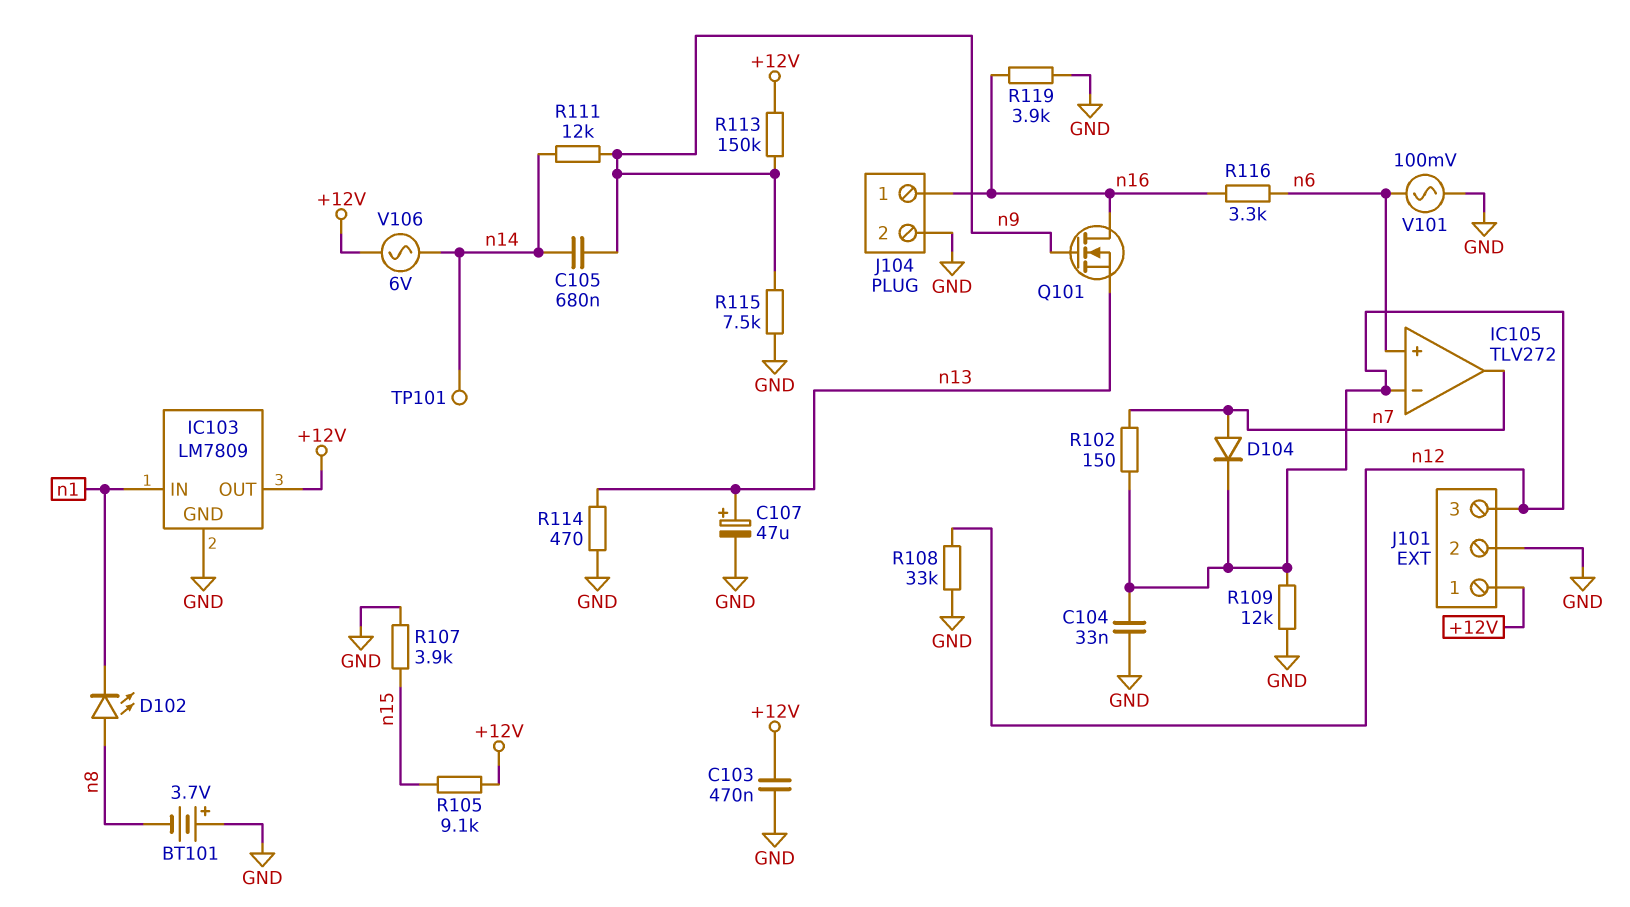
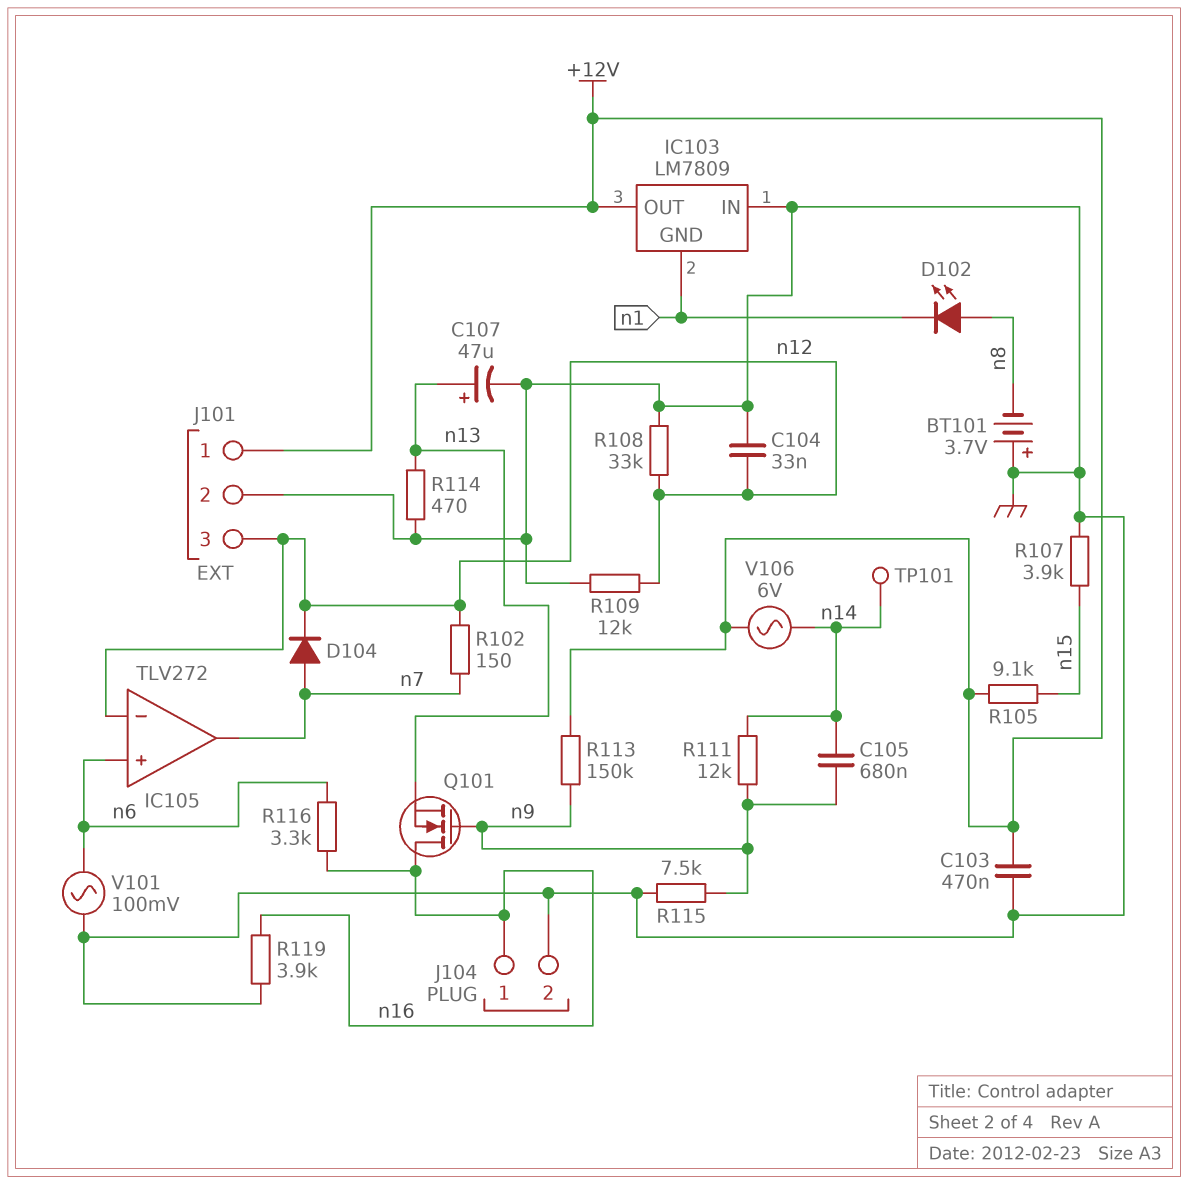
IC103 pin GND: GND -> n1
IC103 pin IN: n1 -> GND

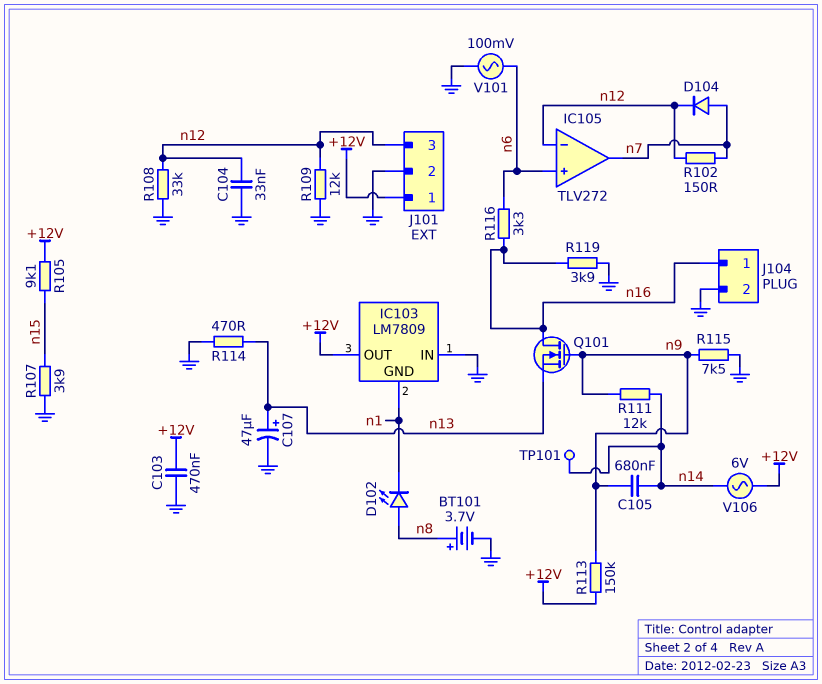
BT101: 3.7V (plus GND, minus n8) -> 3.7V (plus n8, minus GND)

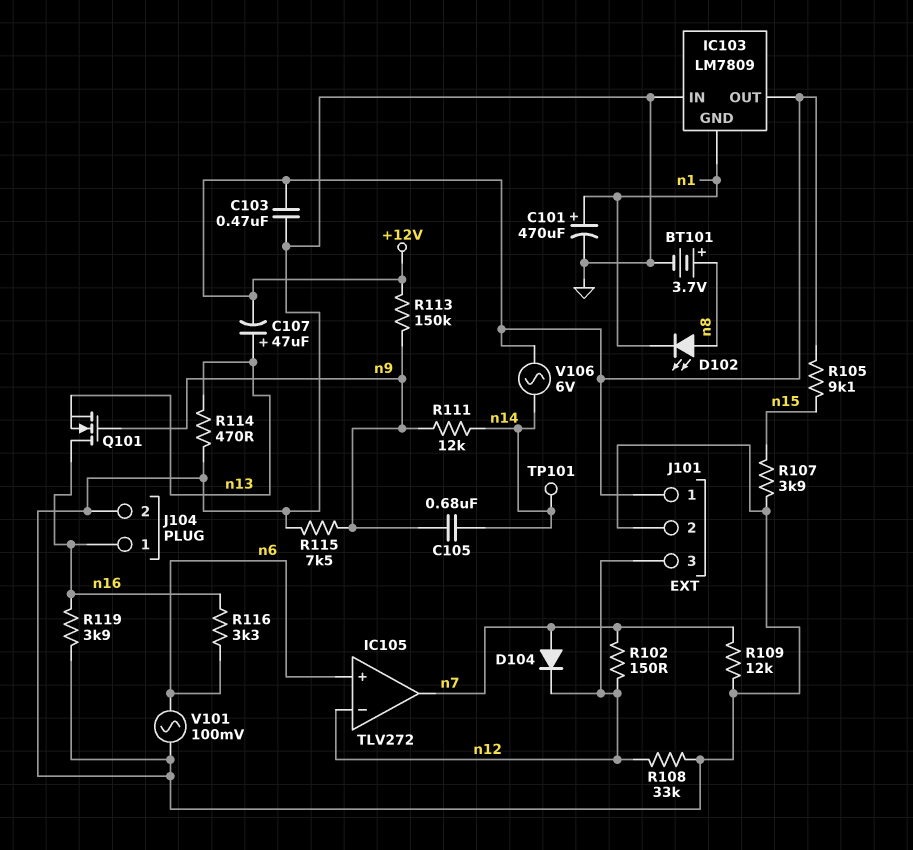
C101: none -> 470uF (plus n1, minus GND)
C104: 33nF (GND, n12) -> none
C107: 47uF (plus n13, minus GND) -> 47uF (plus n13, minus +12V)
R109: 12k (GND, n12) -> 12k (GND, n7)

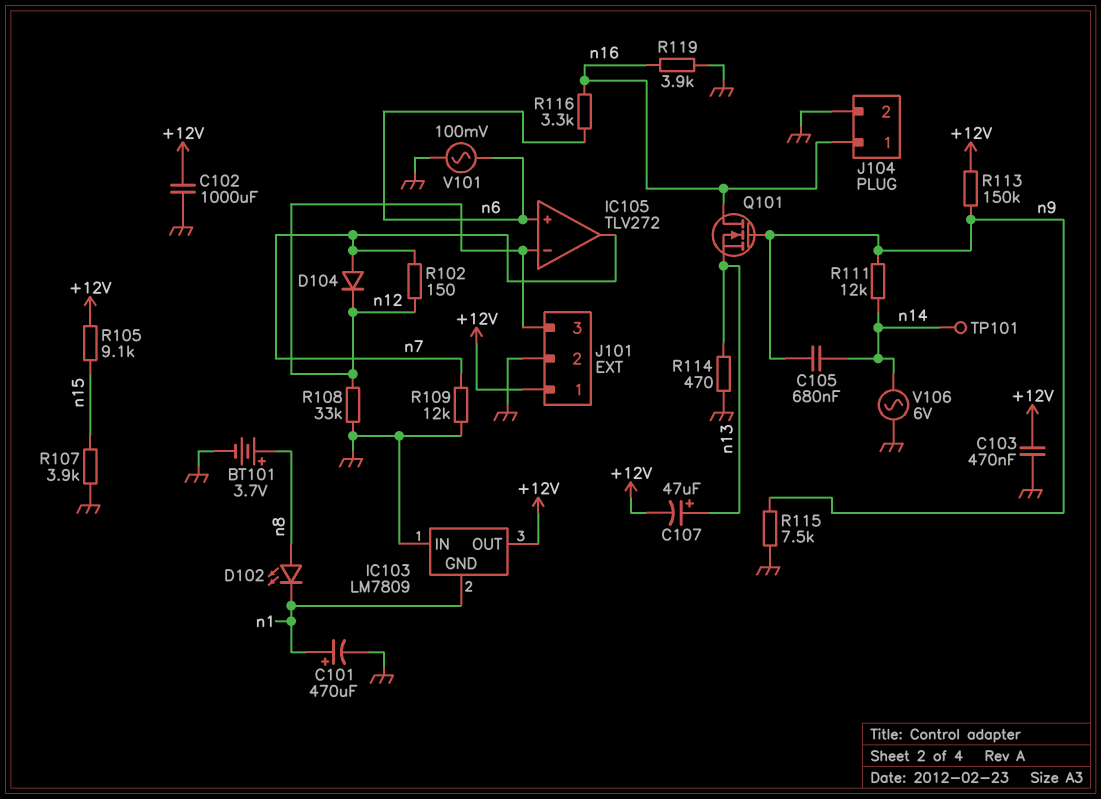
C102: none -> 1000uF (+12V, GND)
V106: AC 6V (+12V, n14) -> AC 6V (GND, n14)

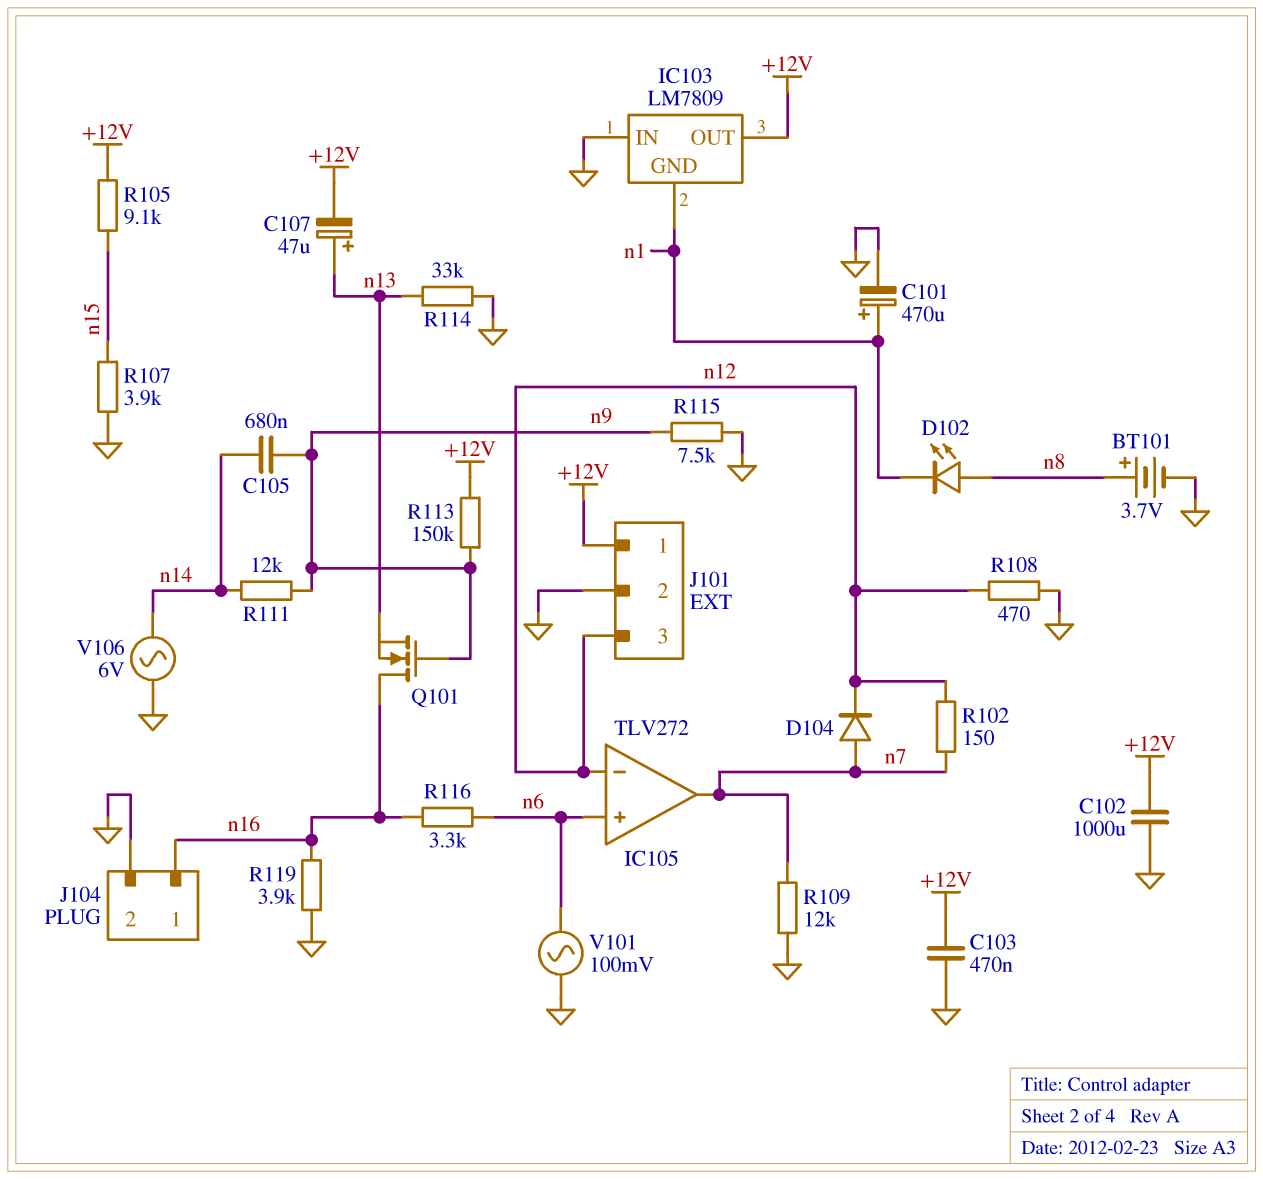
R108: 33k (GND, n12) -> 470 (GND, n12)
R114: 470 (GND, n13) -> 33k (GND, n13)
TP101: test point (n14) -> none

